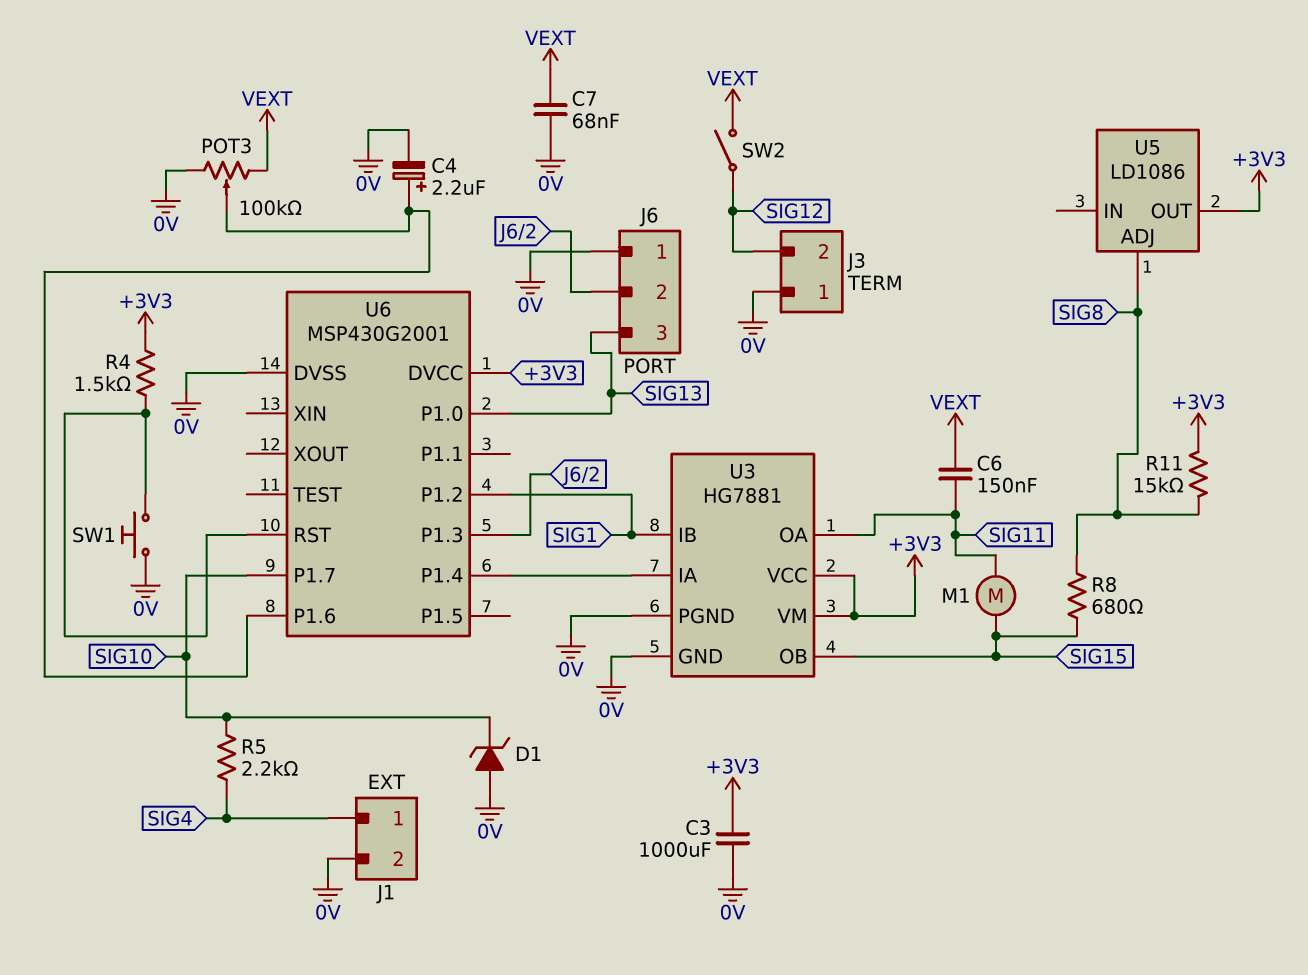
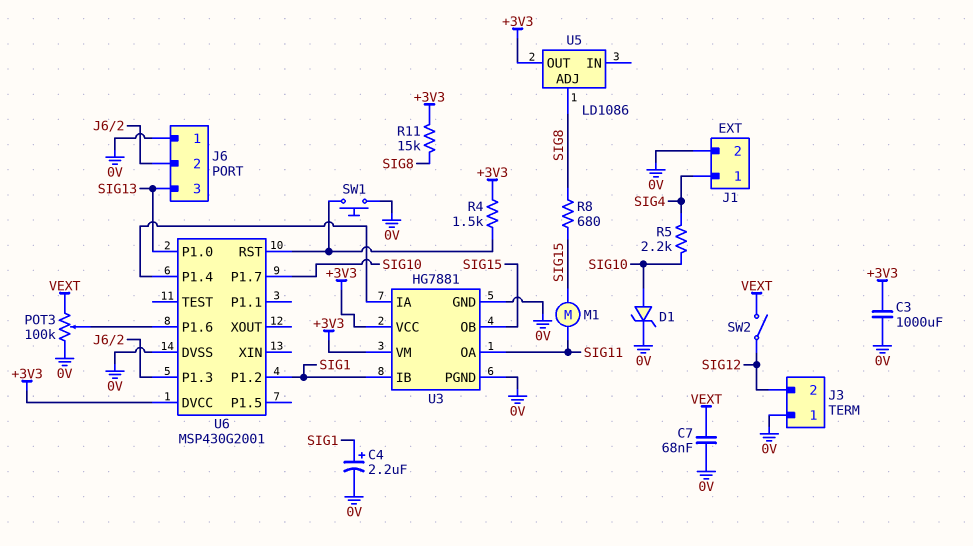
C4: 2.2uF (plus U6/P1.6, minus 0V) -> 2.2uF (plus SIG1, minus 0V)
C6: 150nF (SIG11, VEXT) -> none
D1: zener (A 0V, K SIG10) -> zener (A SIG10, K 0V)

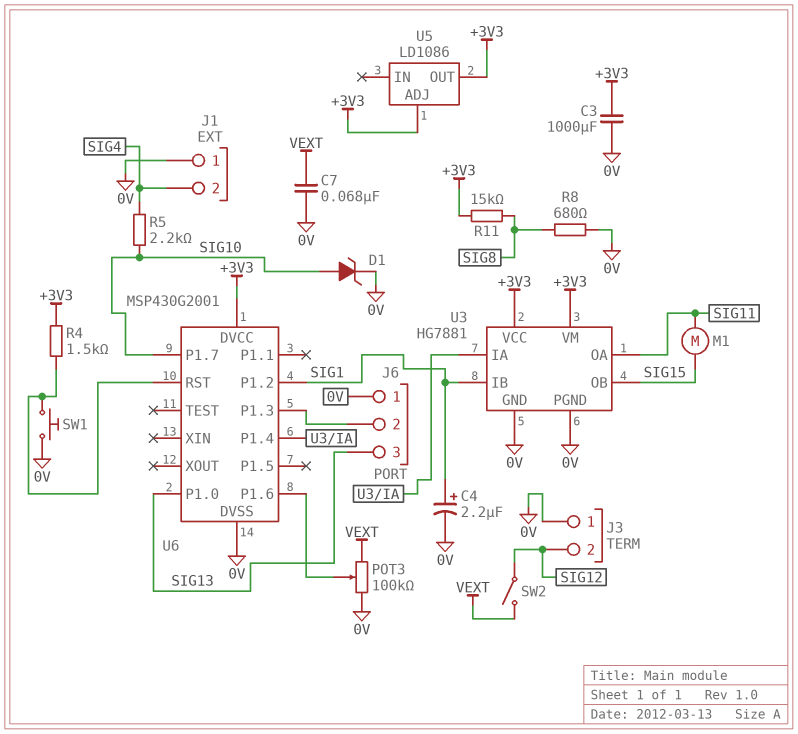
J1 pin 1: SIG4 -> 0V
J1 pin 2: 0V -> SIG4
R8: 680 (SIG8, SIG15) -> 680 (0V, SIG8)
U5 pin ADJ: SIG8 -> +3V3

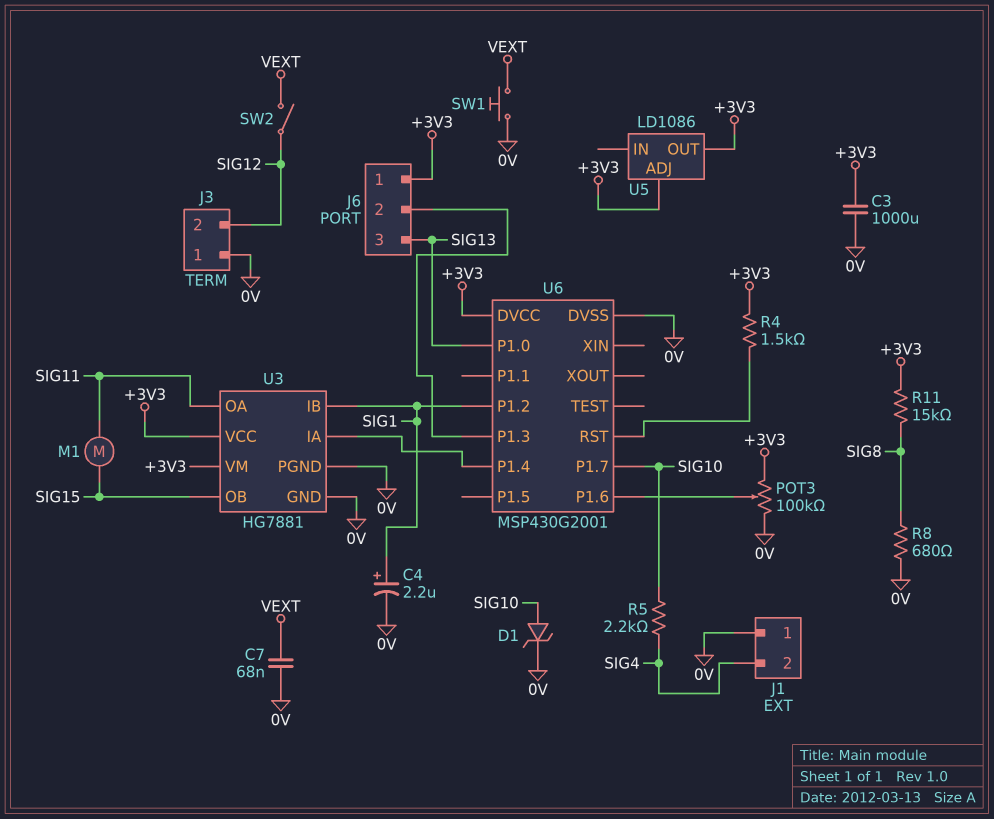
J6 pin 1: 0V -> +3V3
POT3: 100k (0V, VEXT, wiper U6/P1.6) -> 100k (+3V3, 0V, wiper U6/P1.6)
SW1: button (0V, U6/RST) -> button (0V, VEXT)

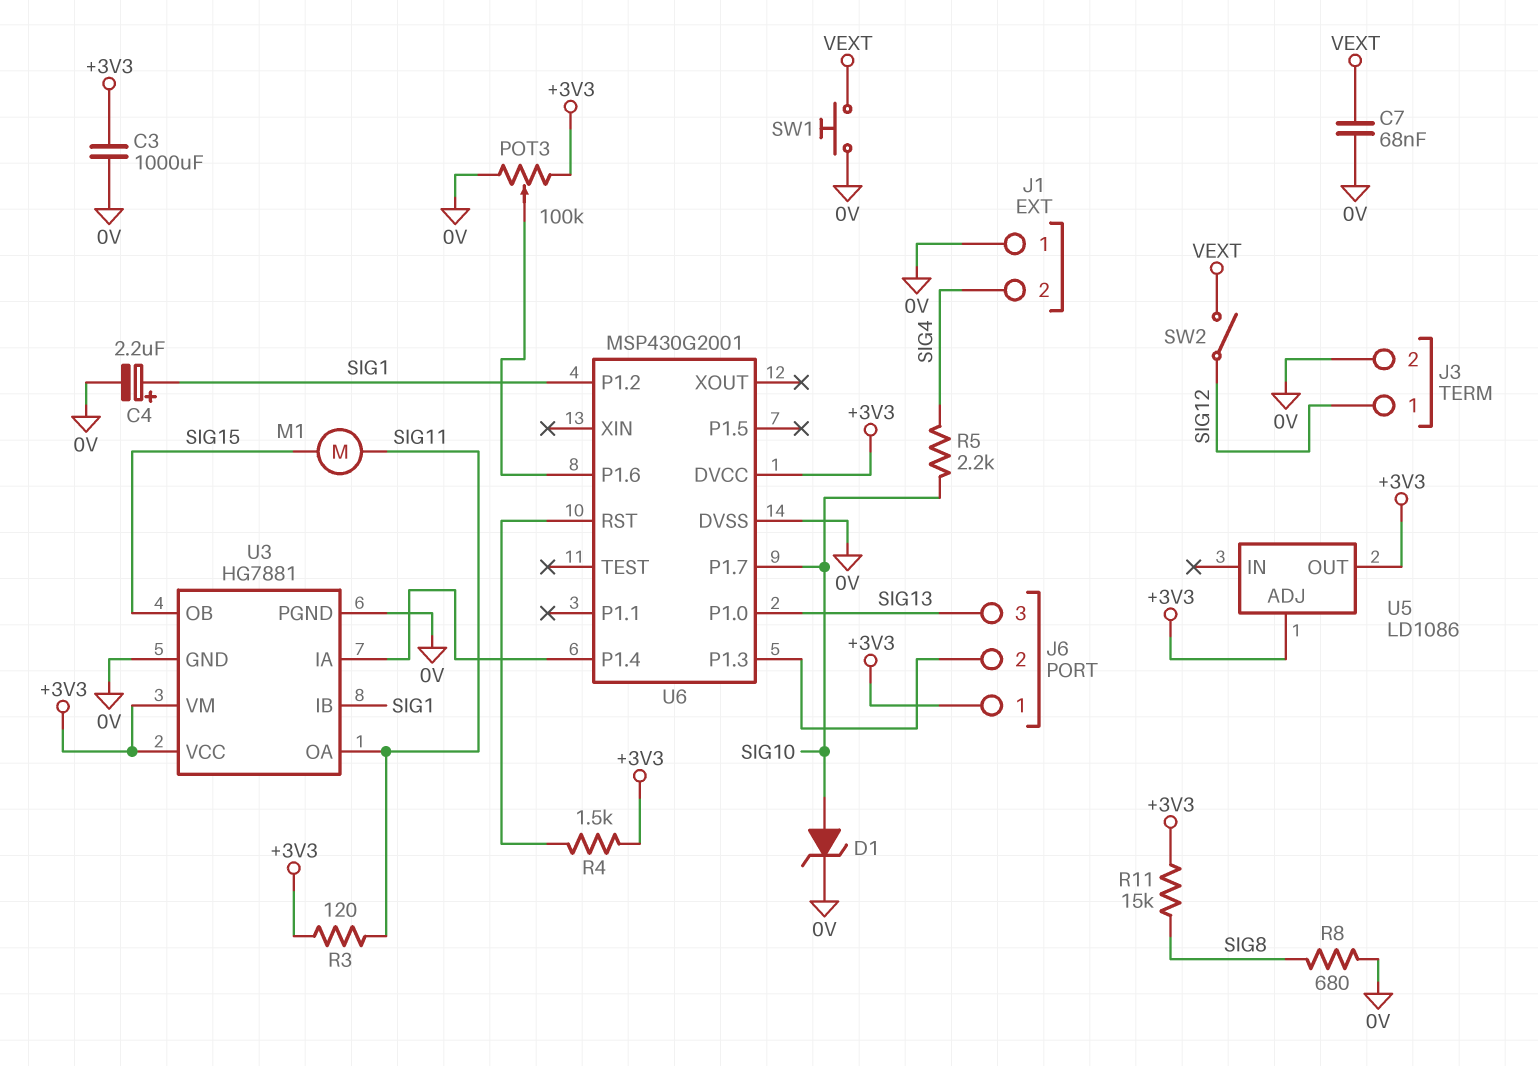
J3 pin 1: 0V -> SIG12
J3 pin 2: SIG12 -> 0V
R3: none -> 120 (+3V3, SIG11)

